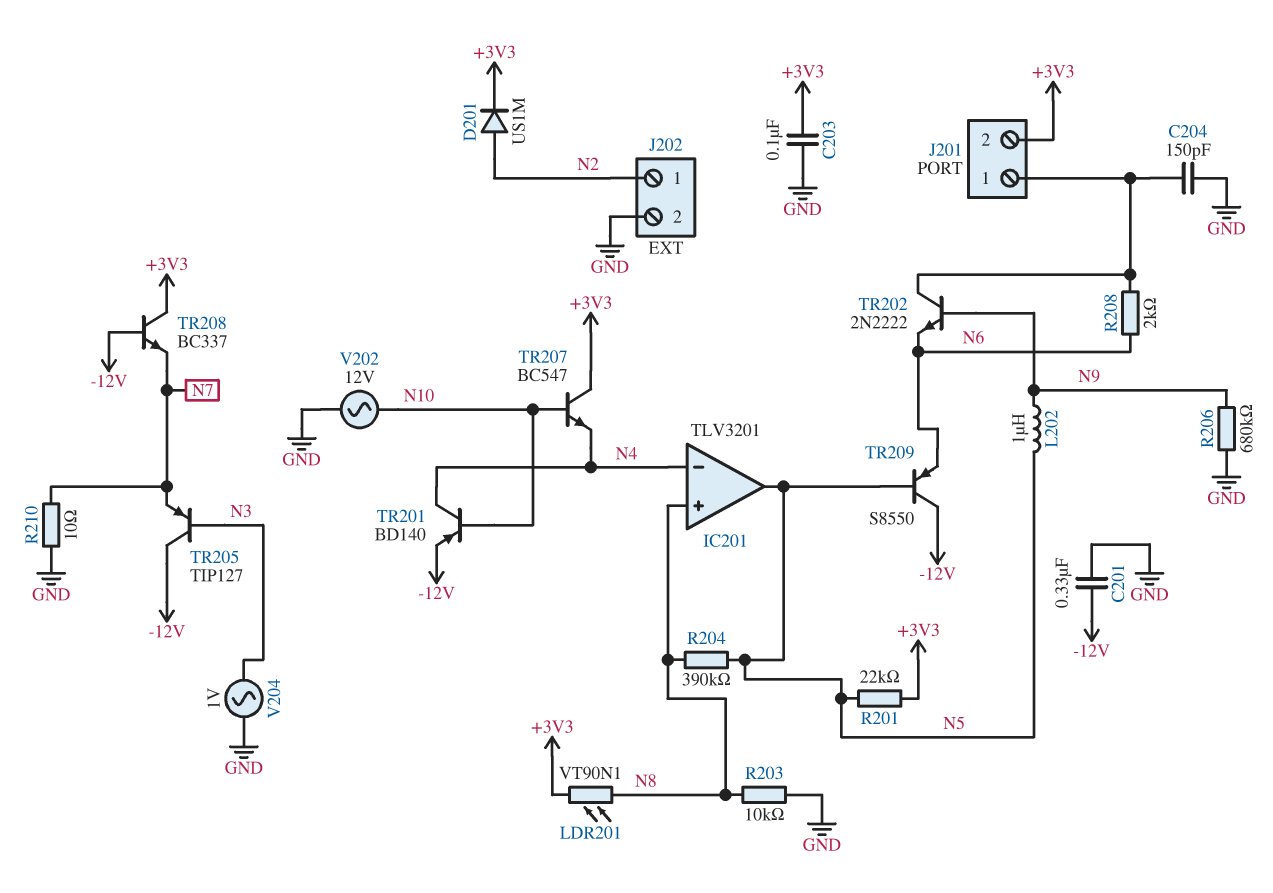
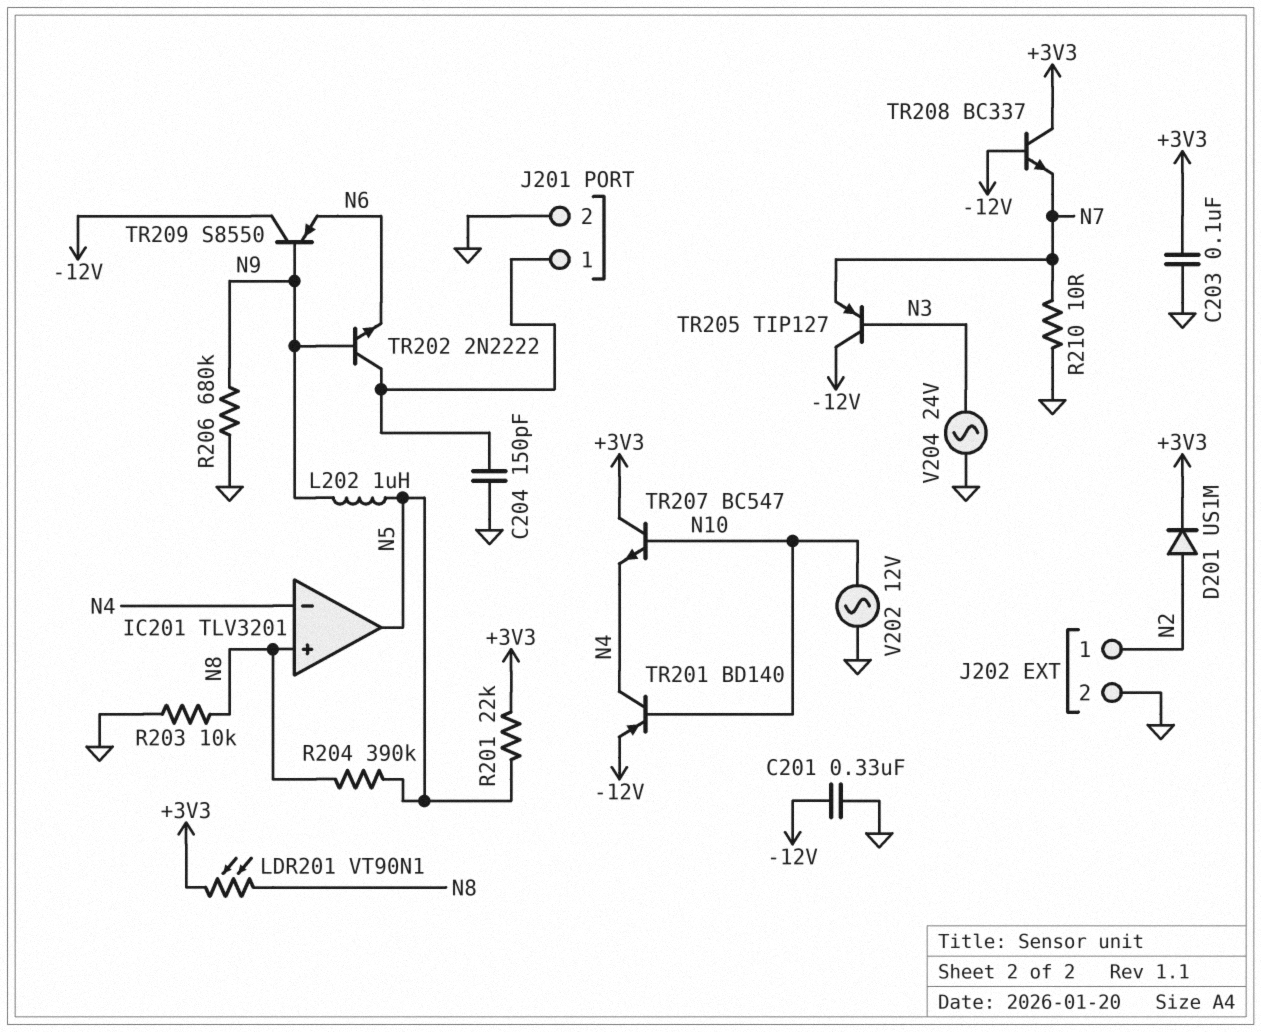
J201 pin 2: +3V3 -> GND
R208: 2k (J201/1, N6) -> none
TR209: PNP S8550 (B N5, C -12V, E N6) -> PNP S8550 (B N9, C -12V, E N6)
V204: AC 1V (GND, N3) -> AC 24V (GND, N3)

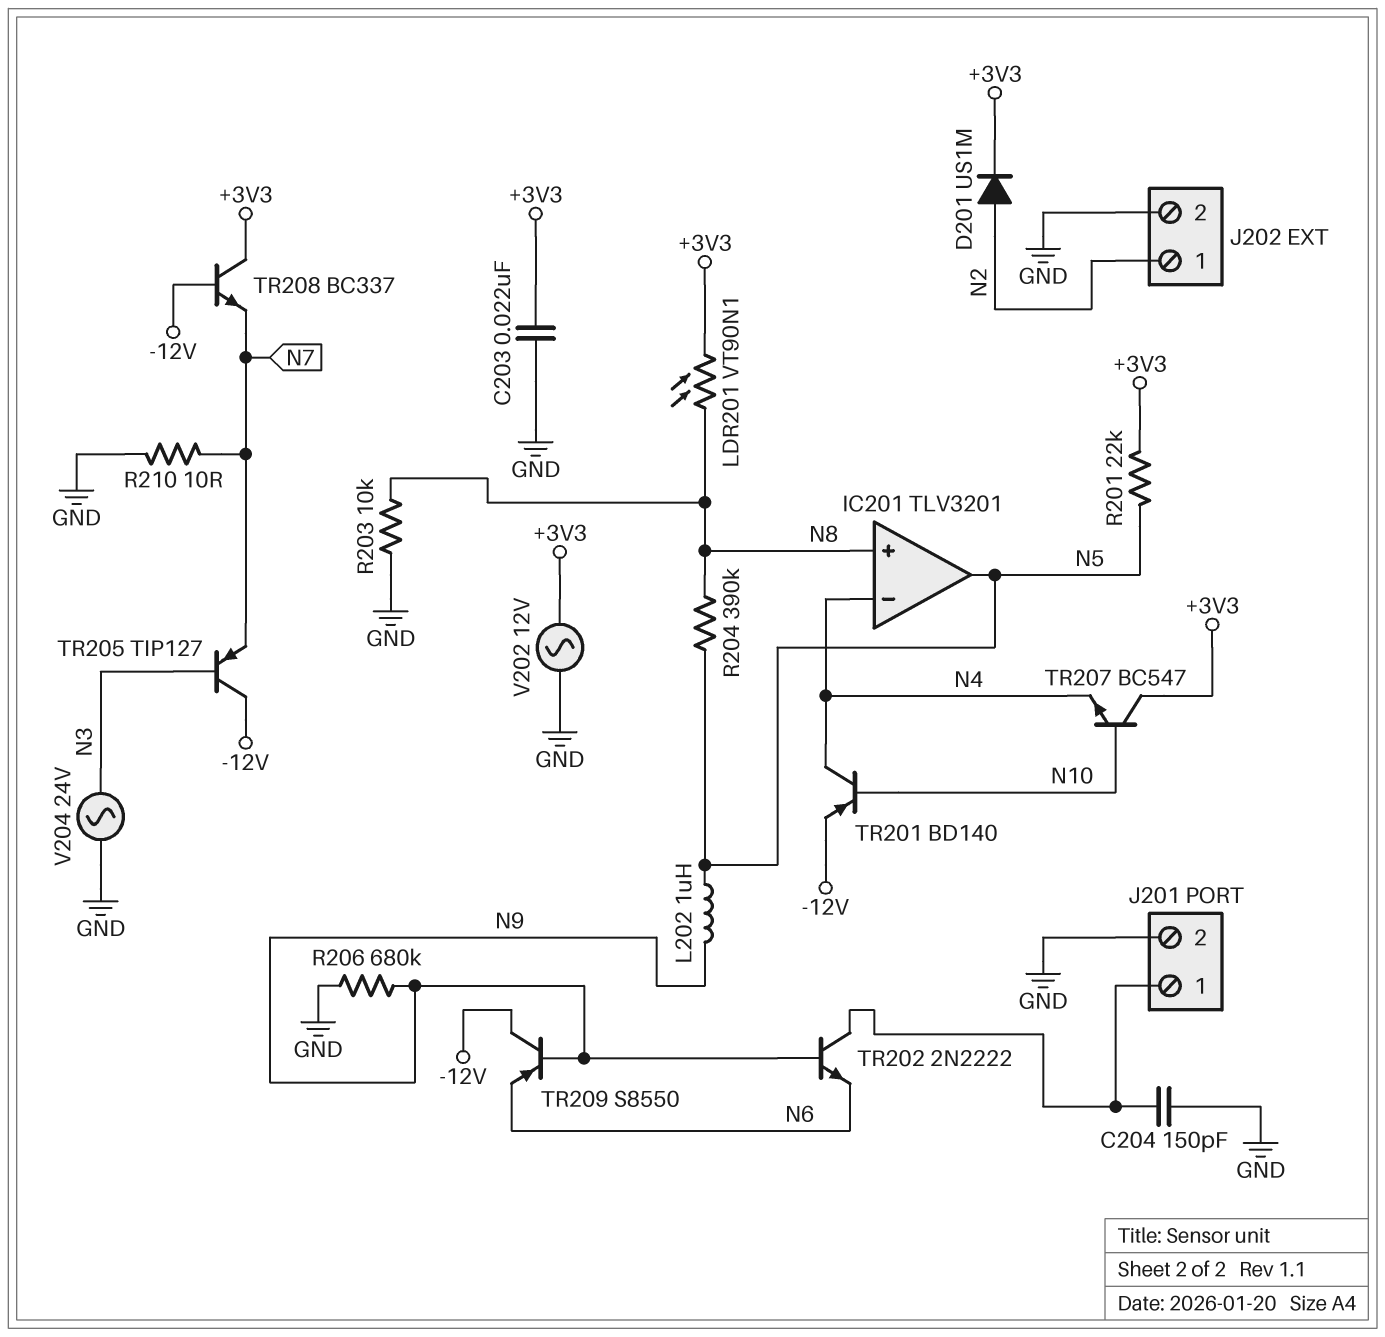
C201: 330nF (-12V, GND) -> none
C203: 100nF (+3V3, GND) -> 22nF (+3V3, GND)
V202: AC 12V (GND, N10) -> AC 12V (+3V3, GND)

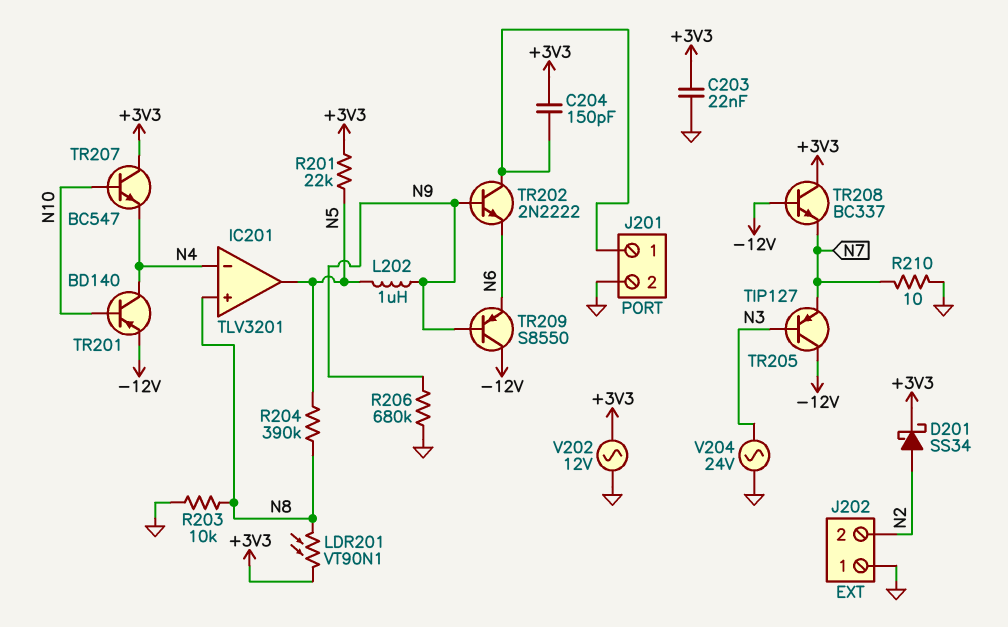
C204: 150pF (GND, J201/1) -> 150pF (+3V3, J201/1)
D201: diode US1M (A N2, K +3V3) -> schottky SS34 (A N2, K +3V3)
J202 pin 1: N2 -> GND
J202 pin 2: GND -> N2

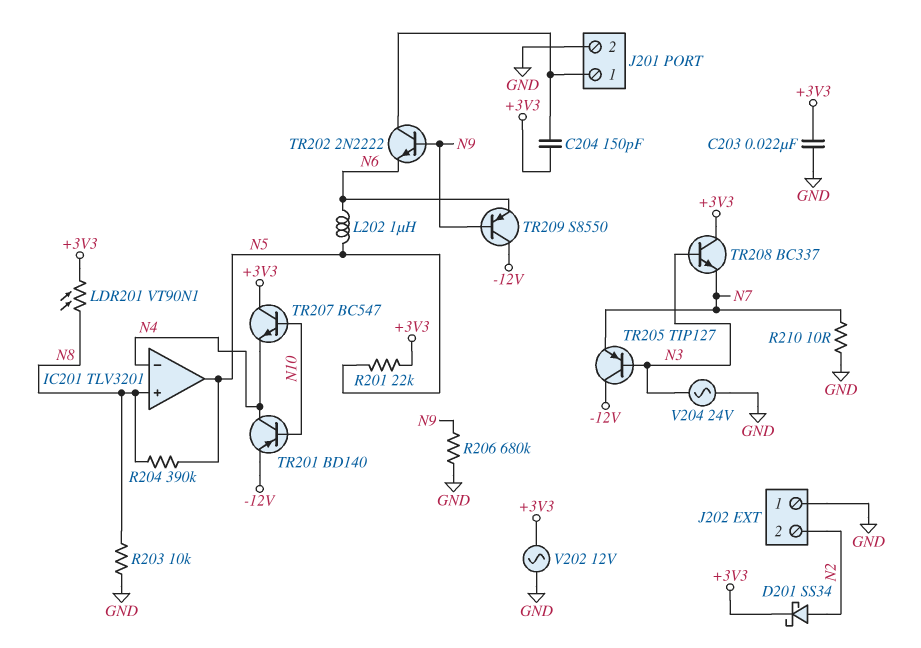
L202: 1uH (N5, N9) -> 1uH (N5, N6)
TR208: NPN BC337 (B -12V, C +3V3, E N7) -> NPN BC337 (B N3, C +3V3, E N7)

